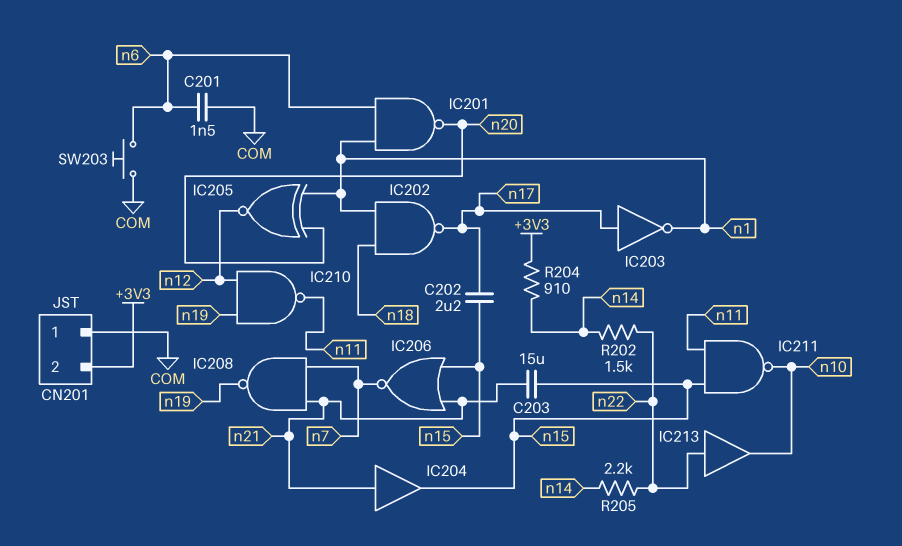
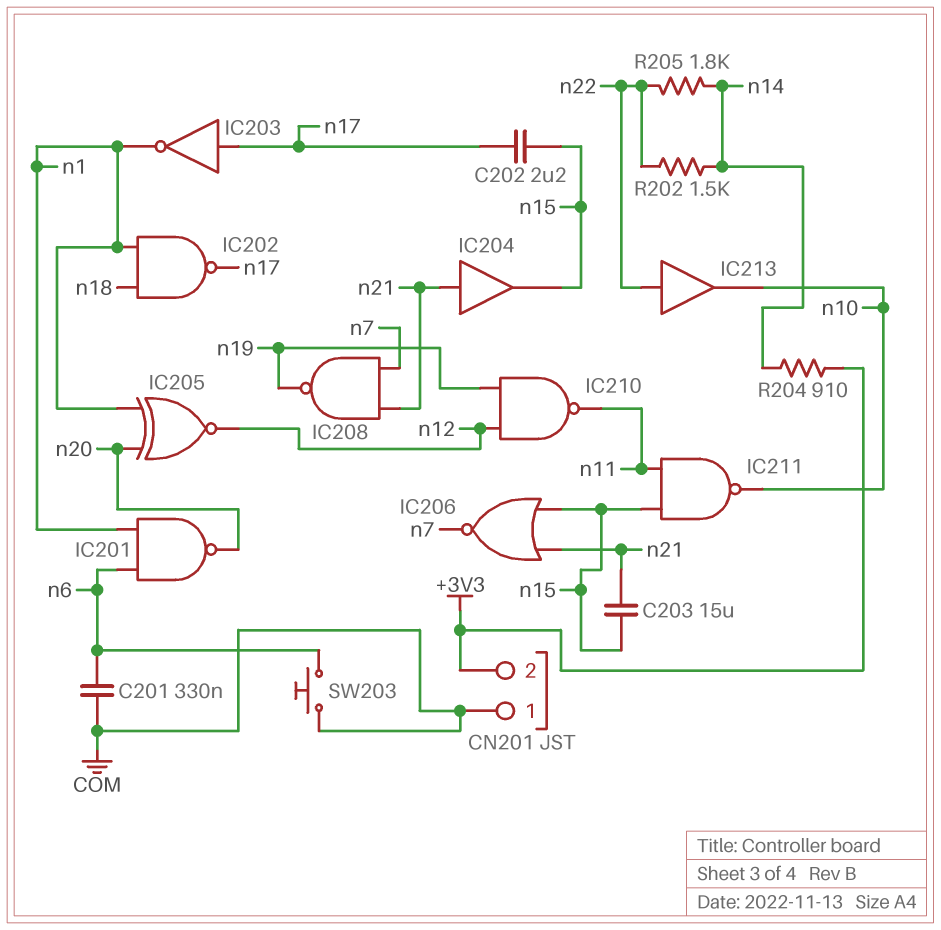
C201: 1.5nF (COM, n6) -> 330nF (COM, n6)
R205: 2.2k (n14, n22) -> 1.8k (n14, n22)

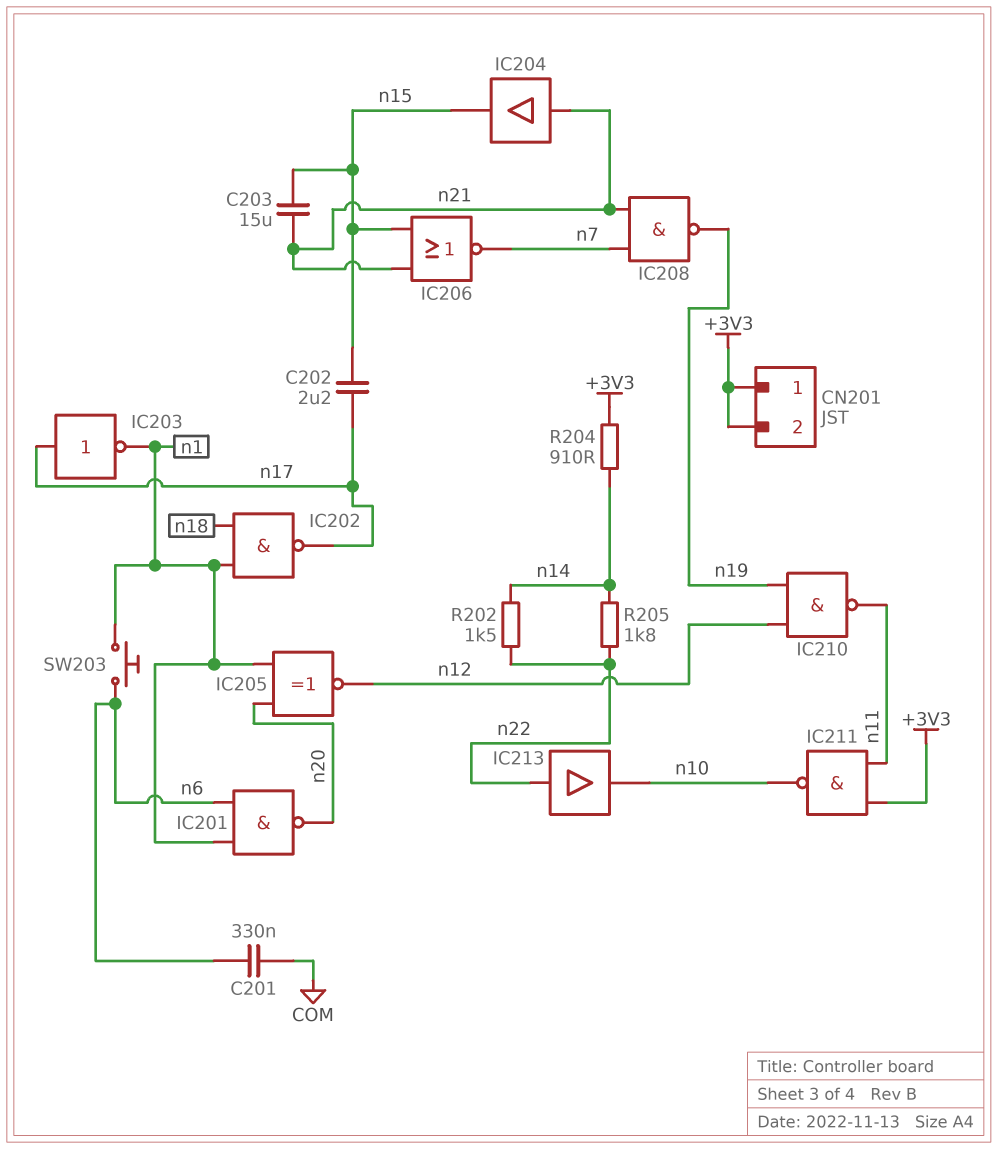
CN201 pin 1: COM -> +3V3
IC211: NAND (in n11, in n15, out n10) -> NAND (in +3V3, in n11, out n10)
SW203: button (COM, n6) -> button (n1, n6)

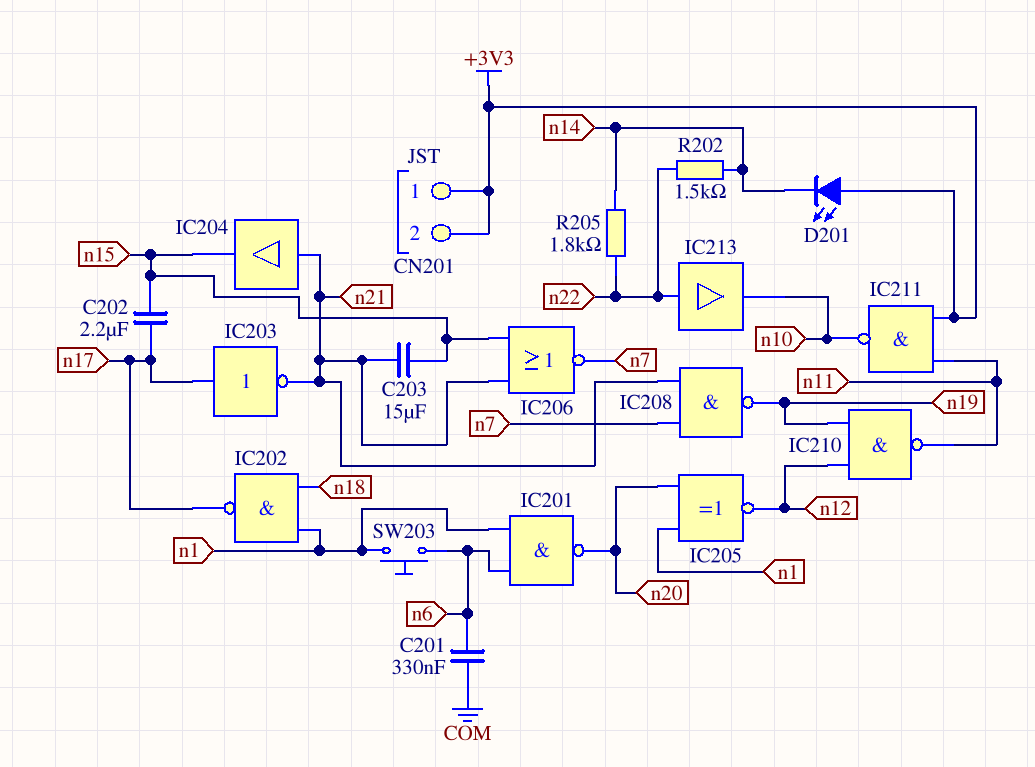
D201: none -> LED (A +3V3, K n14)
IC203: NOT (in n17, out n1) -> NOT (in n17, out n21)
R204: 910 (+3V3, n14) -> none

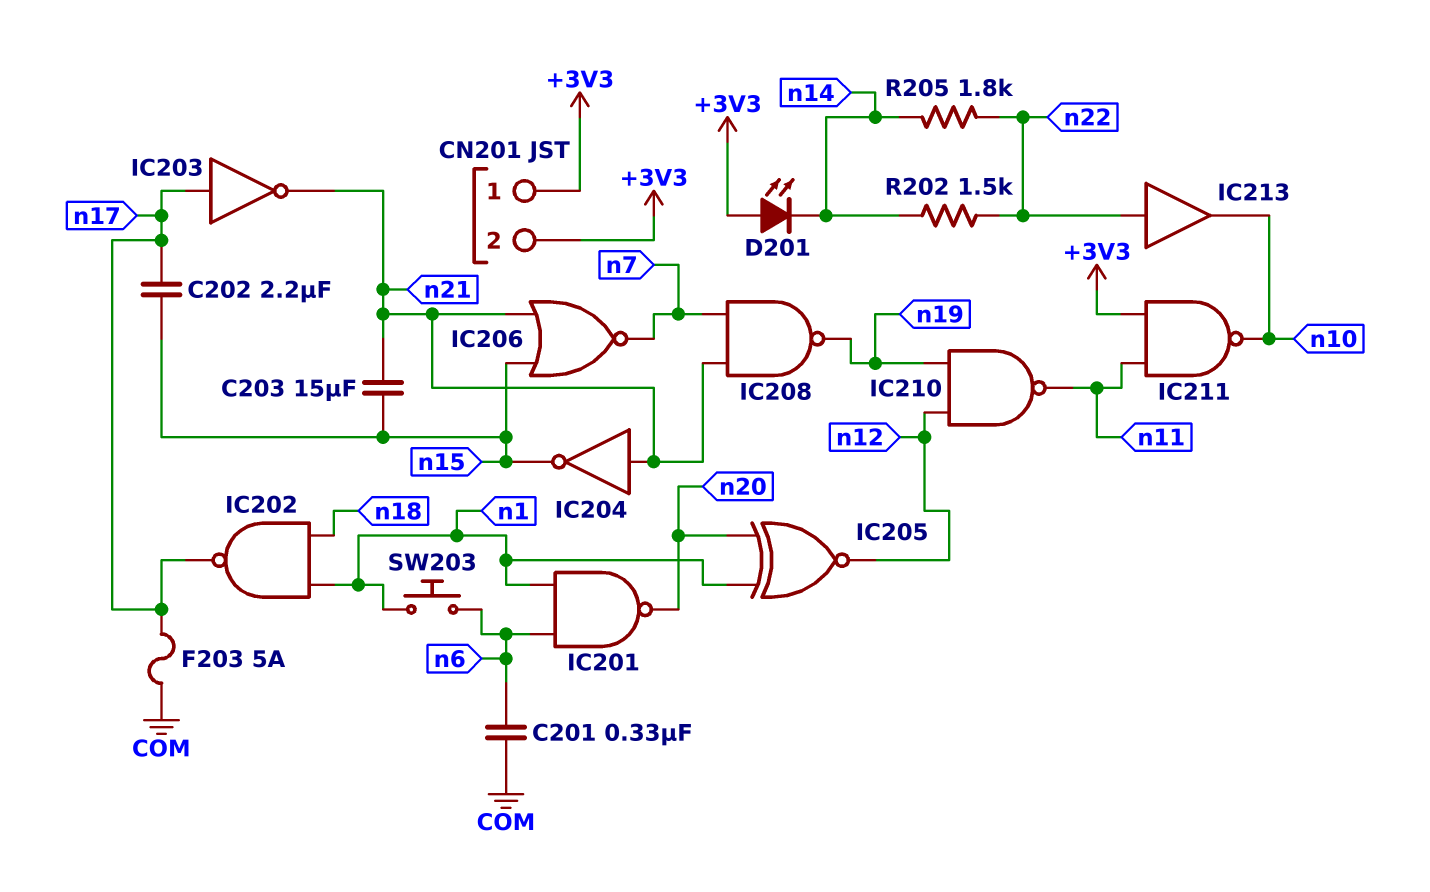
F203: none -> 5A (COM, n17)
IC204: buffer (in n21, out n15) -> NOT (in n21, out n15)

